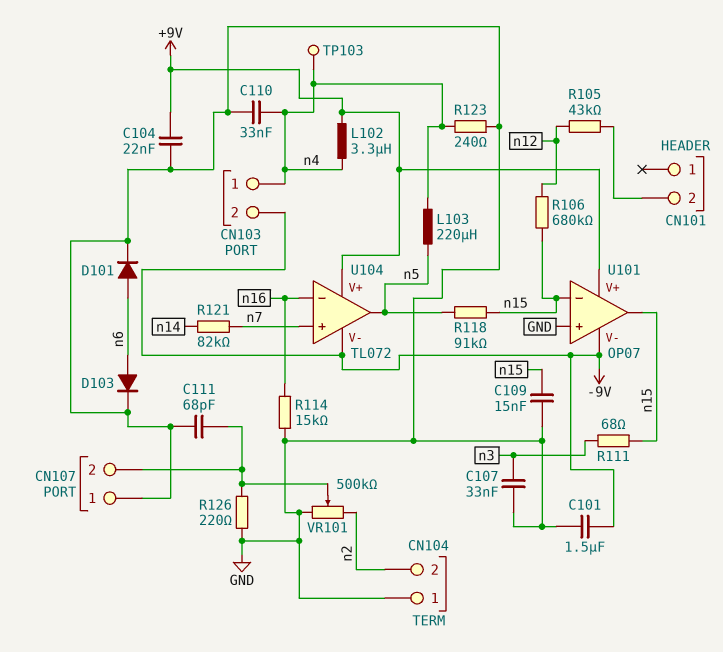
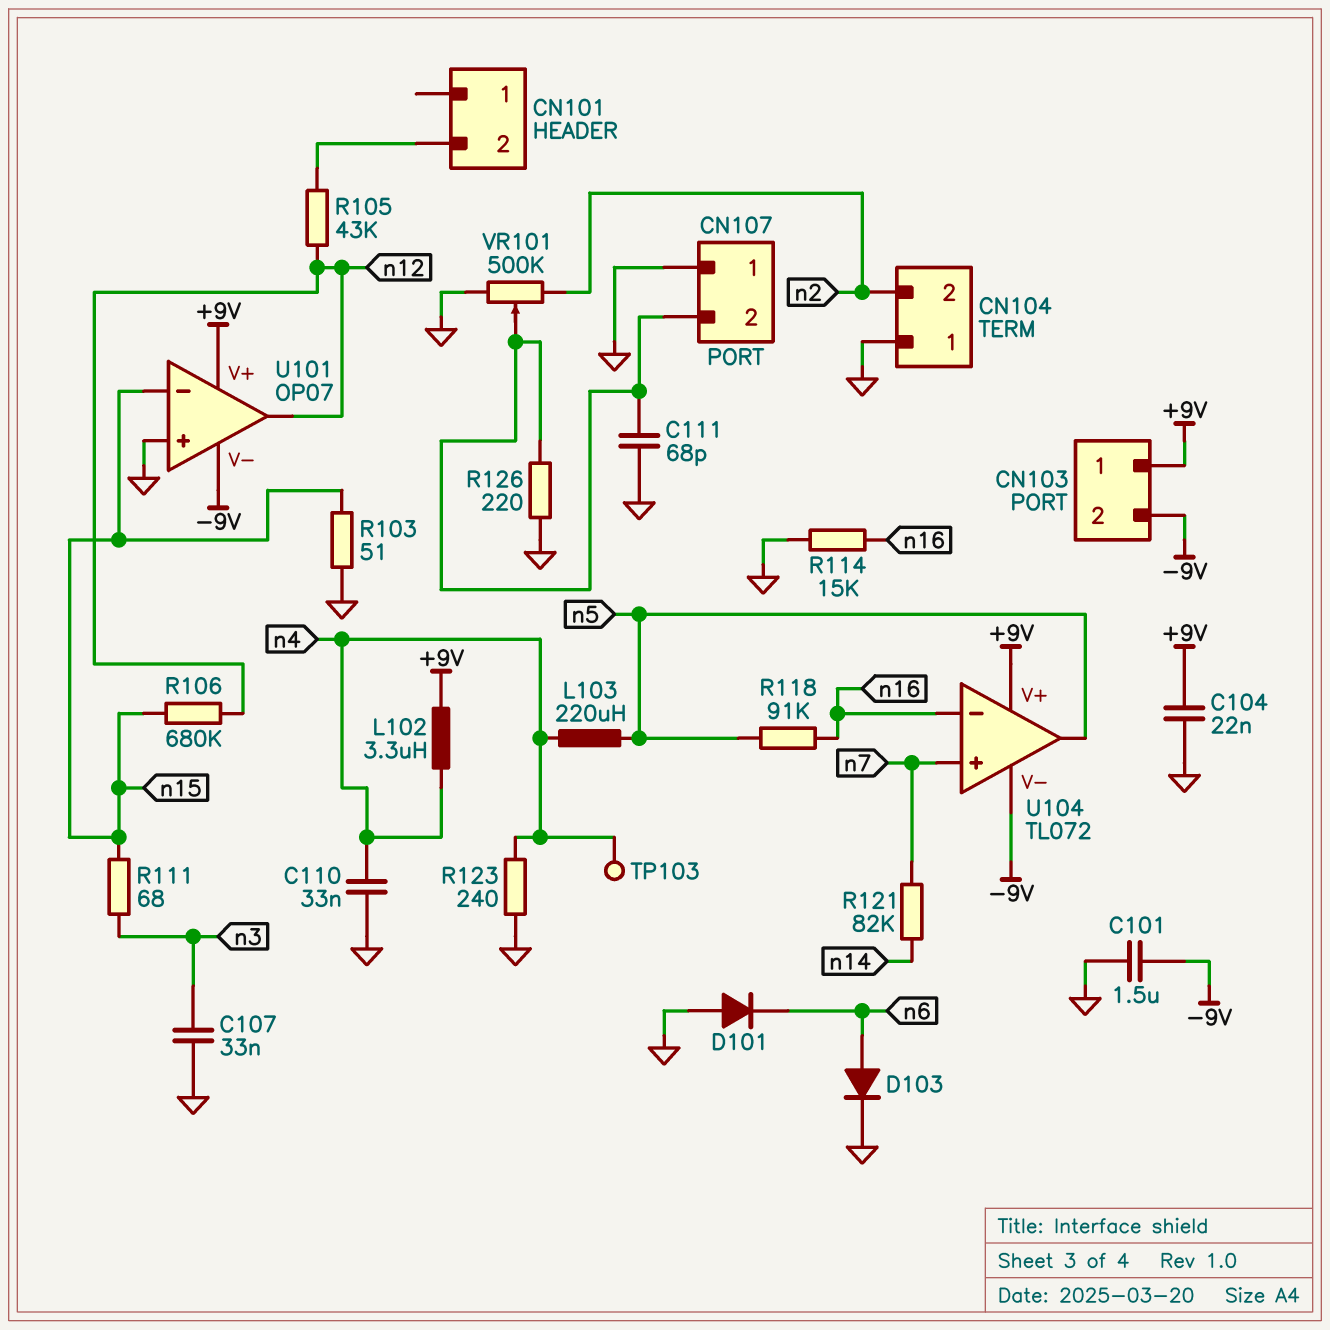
C109: 15nF (GND, n15) -> none
CN103 pin 1: n4 -> +9V
D101: diode (A n6, K GND) -> diode (A GND, K n6)
R103: none -> 51 (GND, n15)
R118: 91k (n5, n15) -> 91k (n5, n16)
U101 pin out: n15 -> n12

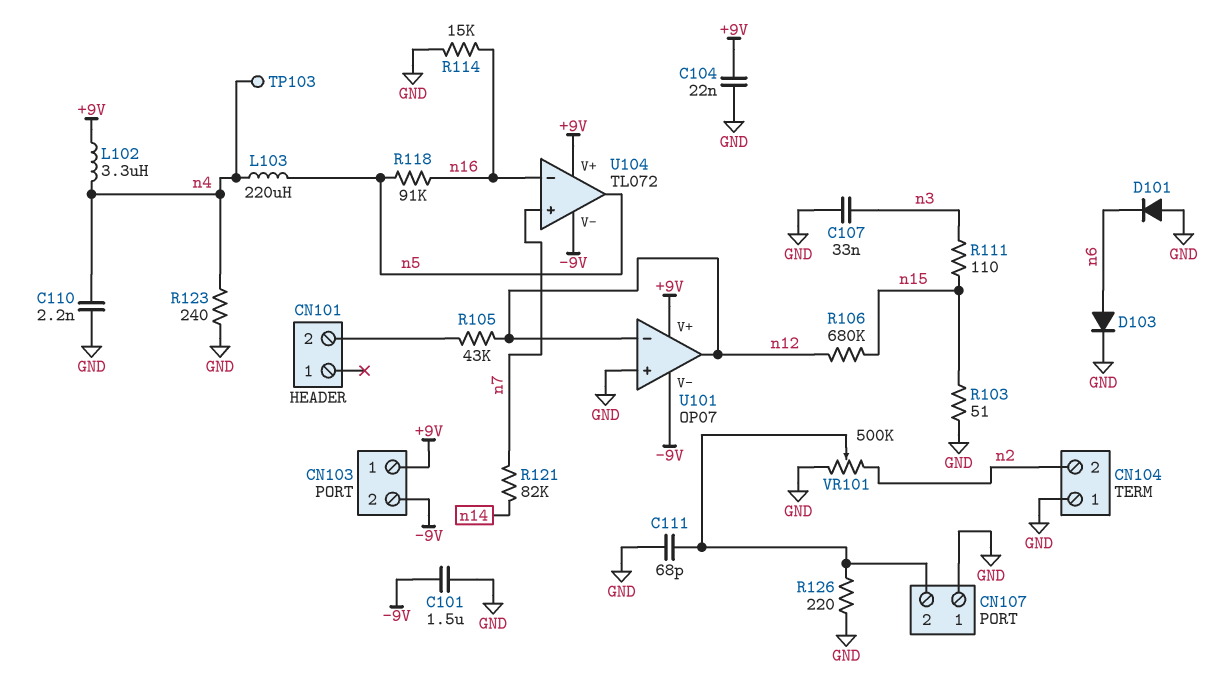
C110: 33nF (GND, n4) -> 2.2nF (GND, n4)
R111: 68 (n3, n15) -> 110 (n3, n15)
U101 pin in-: n15 -> n12

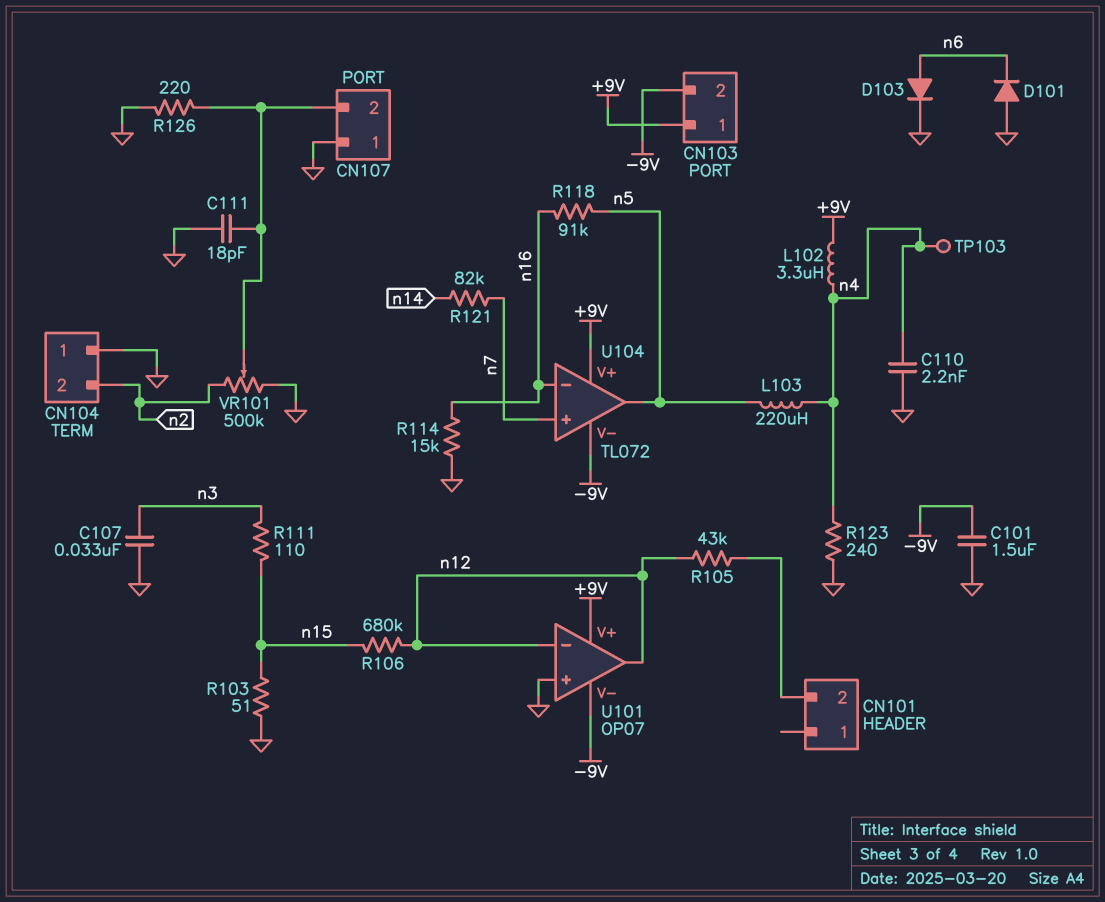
C104: 22nF (+9V, GND) -> none
C111: 68pF (CN107/2, GND) -> 18pF (CN107/2, GND)

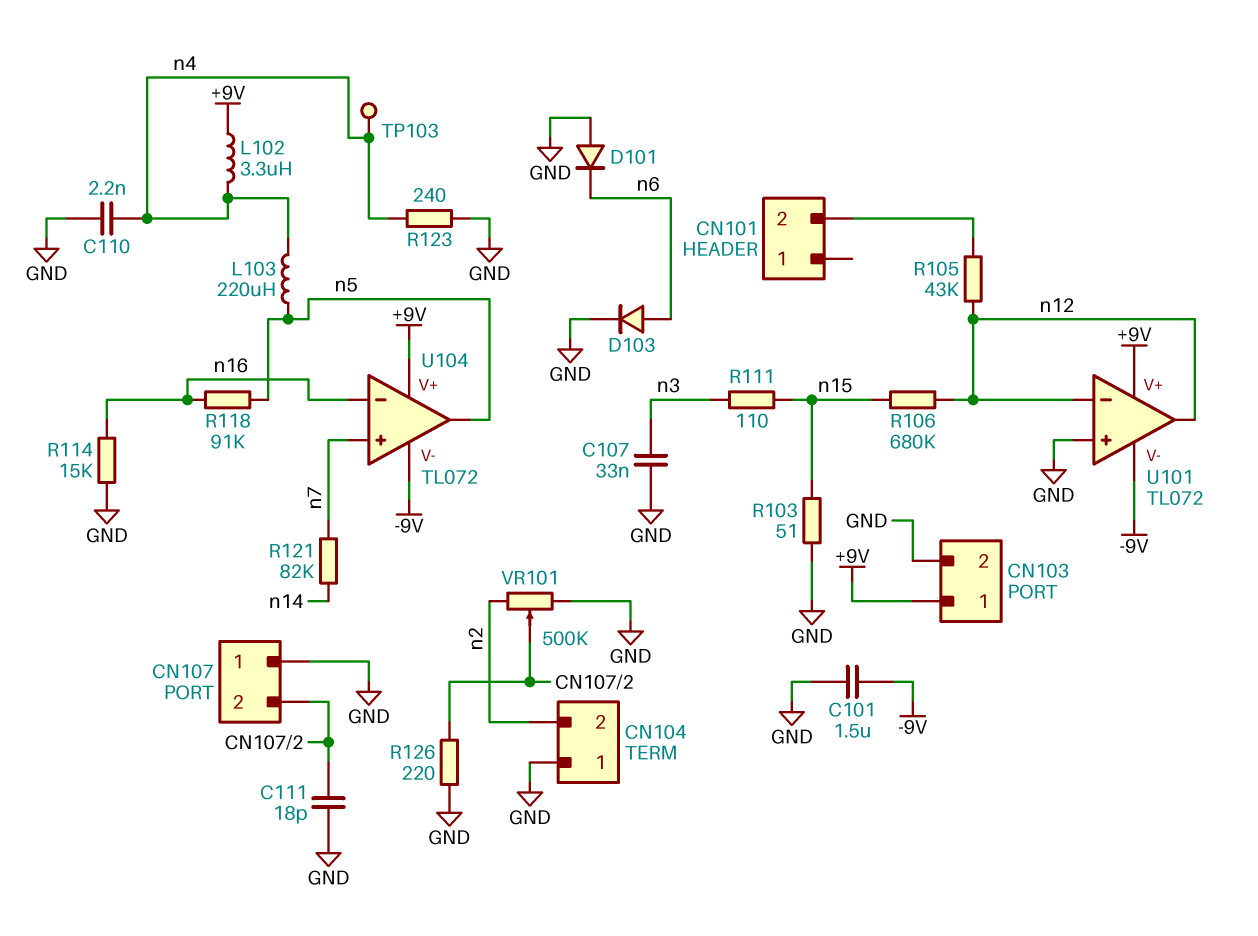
CN103 pin 2: -9V -> GND
U101: OP07 -> TL072

